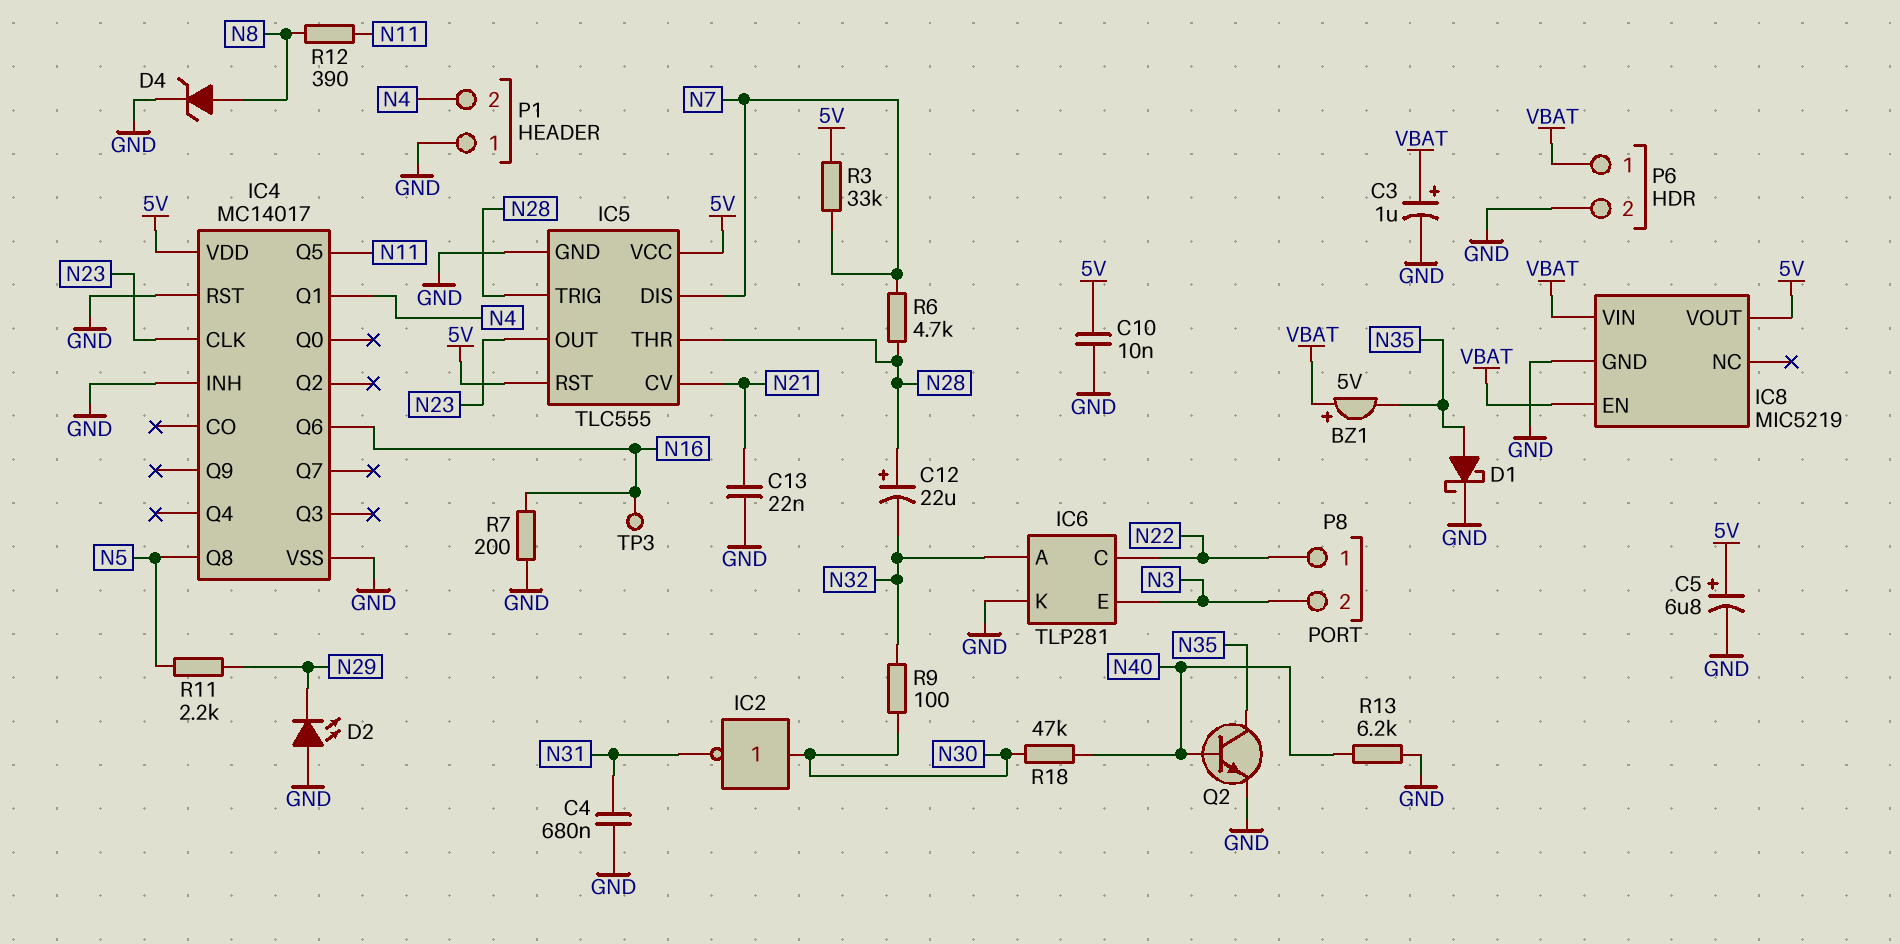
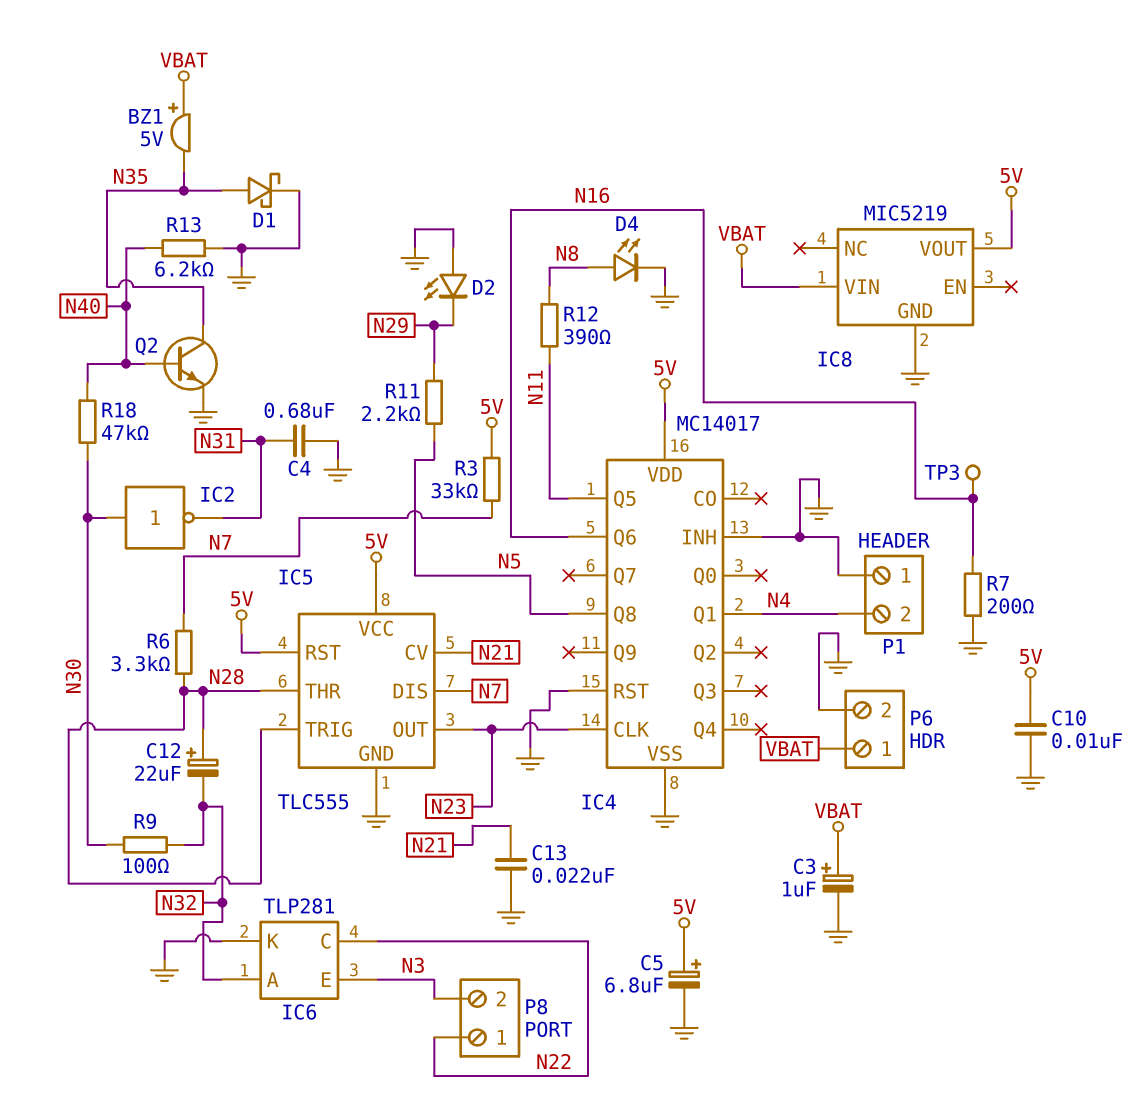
D4: zener (A N8, K GND) -> LED (A N8, K GND)
IC8 pin EN: VBAT -> none
R6: 4.7k (N7, N28) -> 3.3k (N7, N28)

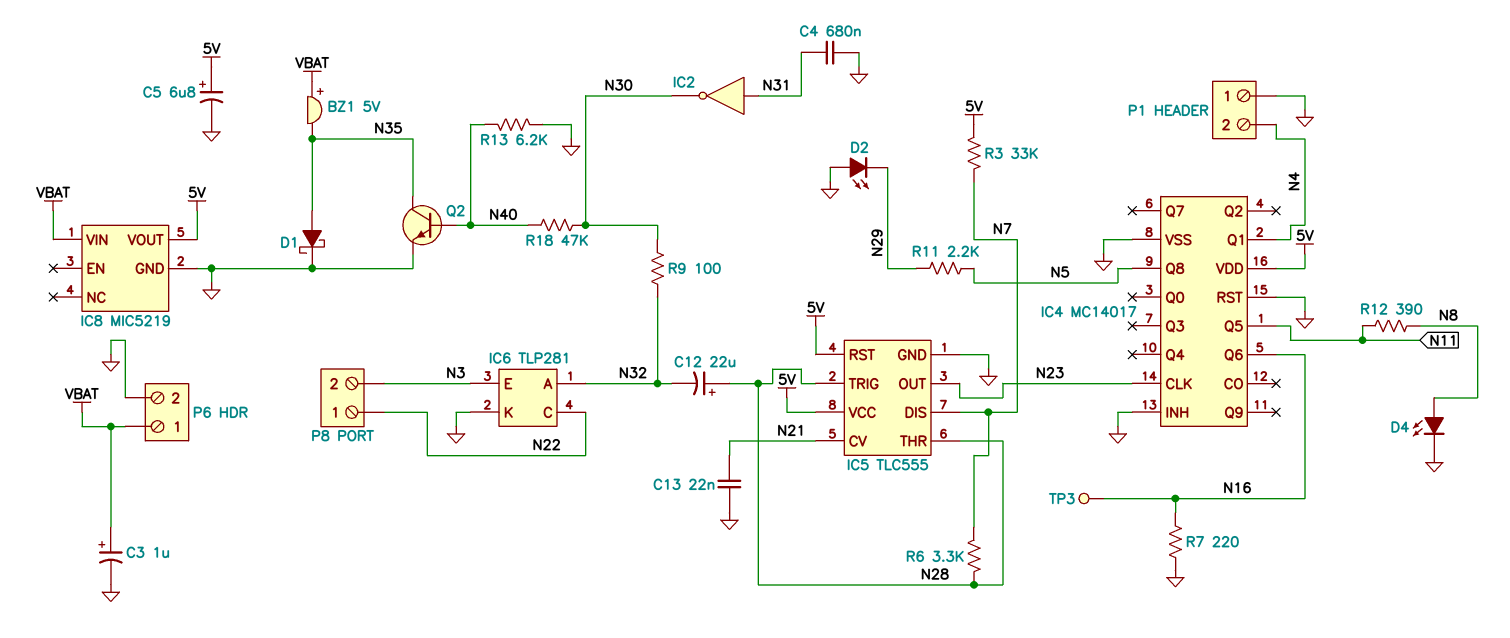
C10: 10nF (5V, GND) -> none
IC2: NOT (in N30, out N31) -> NOT (in N31, out N30)
R7: 200 (GND, N16) -> 220 (GND, N16)

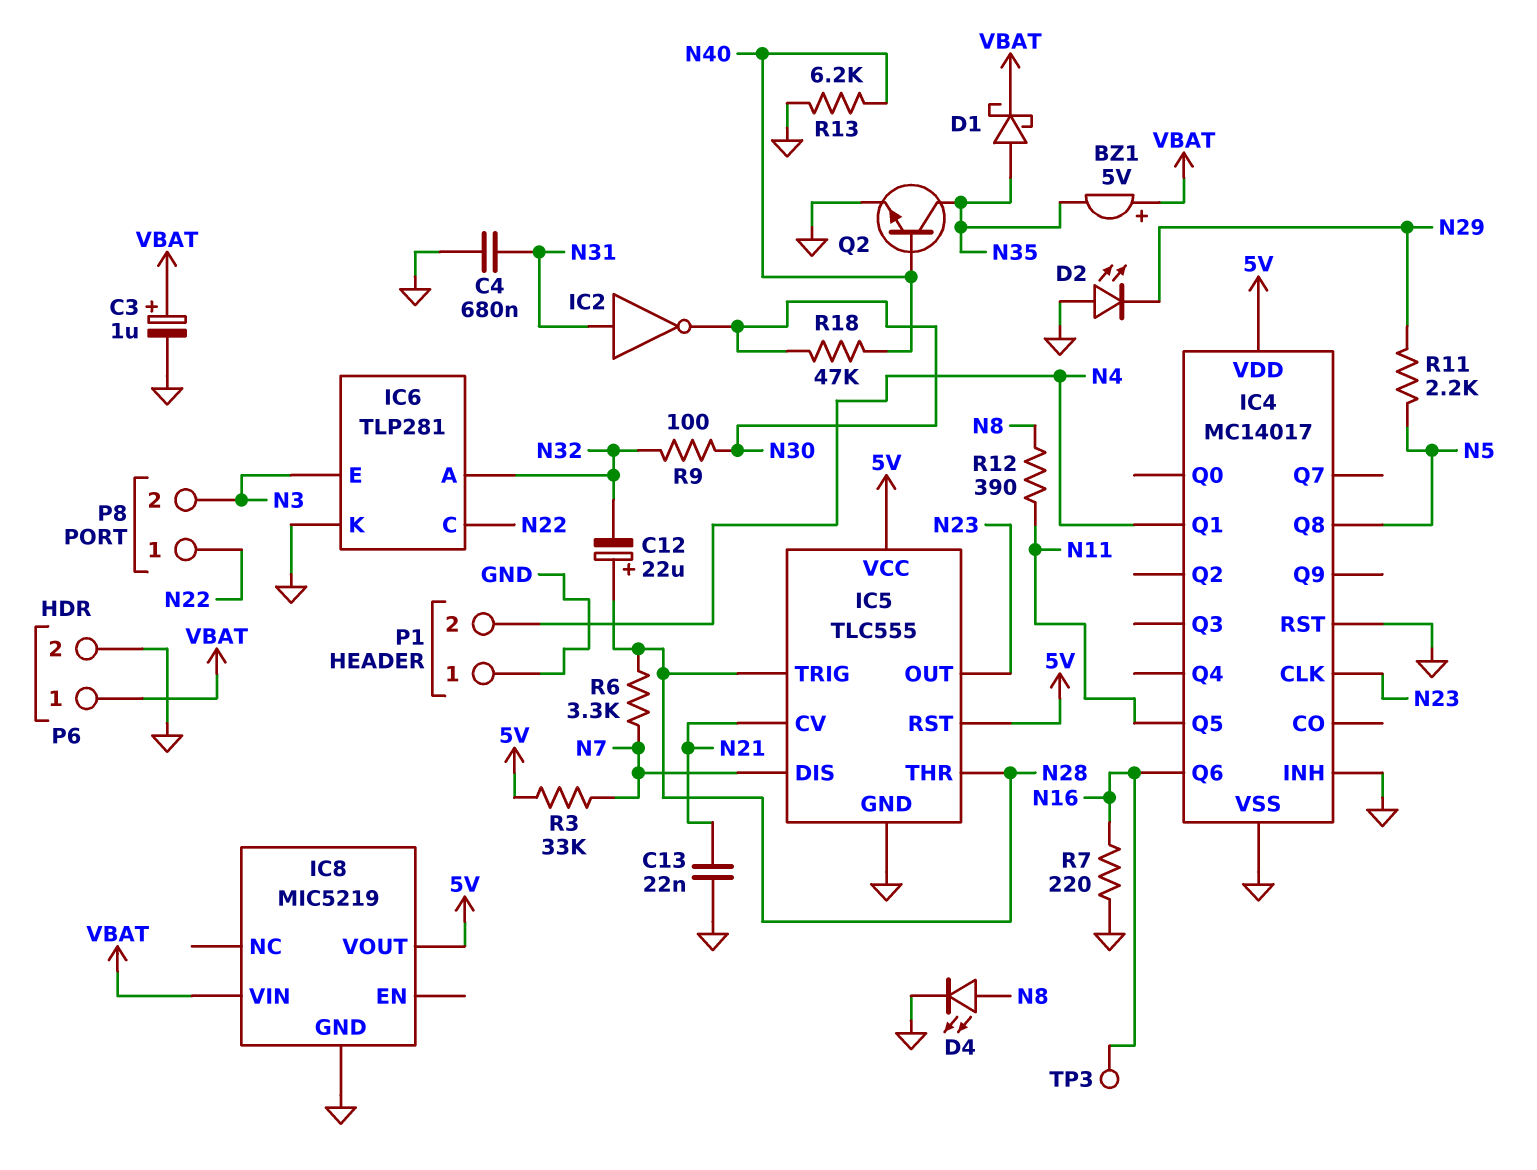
C5: 6.8uF (plus 5V, minus GND) -> none
D1: schottky (A N35, K GND) -> schottky (A N35, K VBAT)

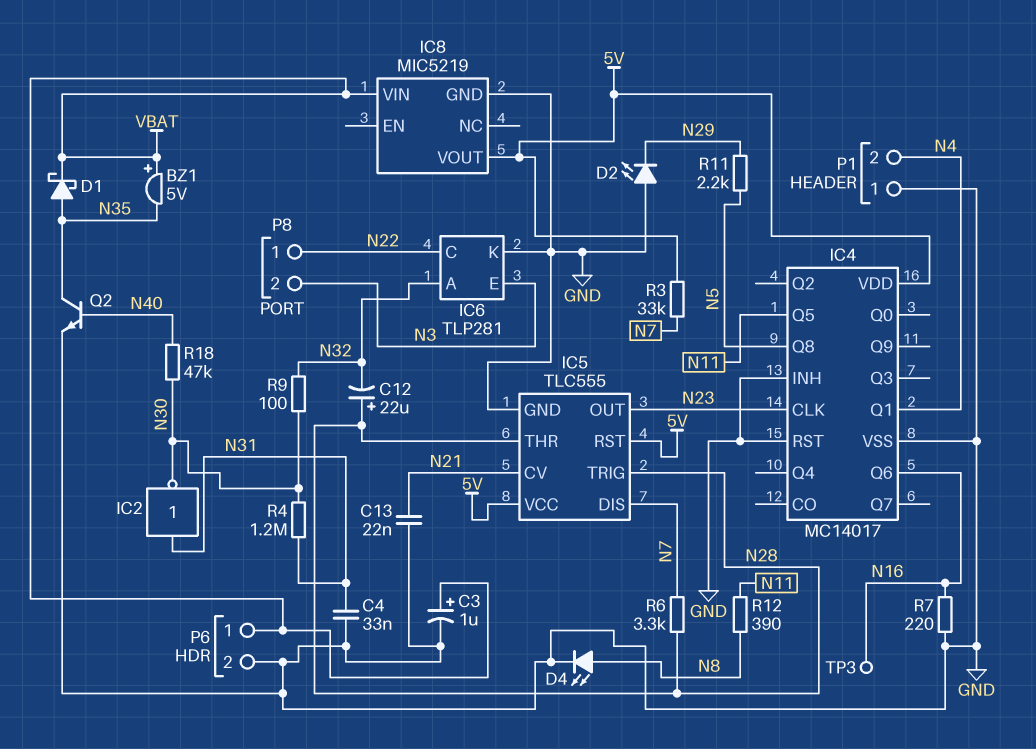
C4: 680nF (GND, N31) -> 33nF (GND, N31)
R4: none -> 1.2M (N30, N31)
R13: 6.2k (GND, N40) -> none

